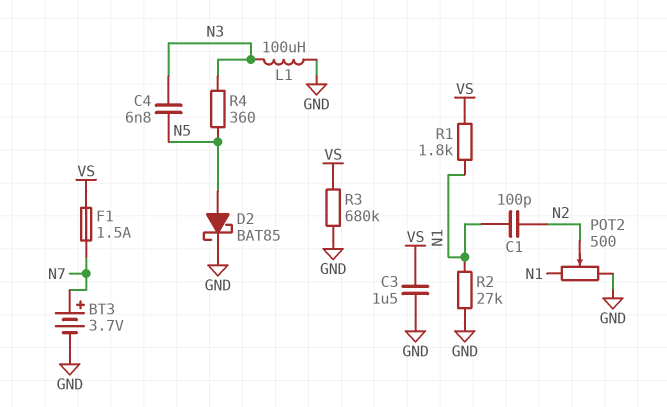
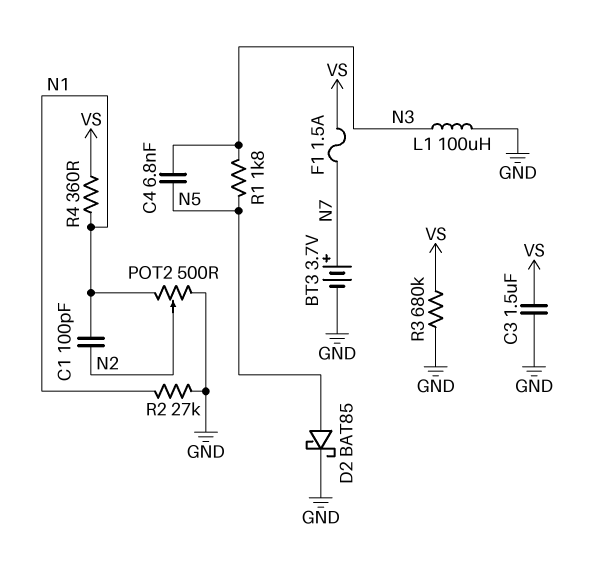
R1: 1.8k (N1, VS) -> 1.8k (N3, N5)
R4: 360 (N3, N5) -> 360 (N1, VS)

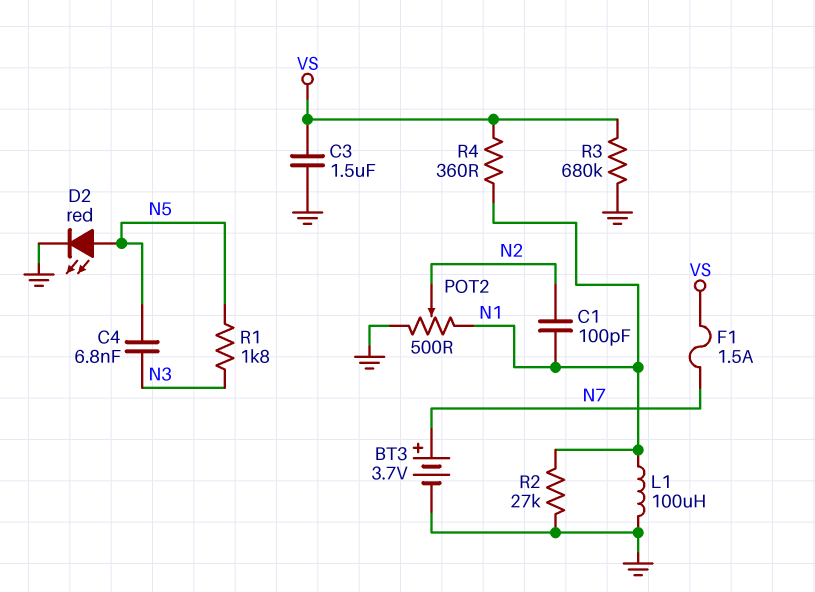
D2: schottky BAT85 (A N5, K GND) -> LED red (A N5, K GND)
L1: 100uH (GND, N3) -> 100uH (GND, N1)

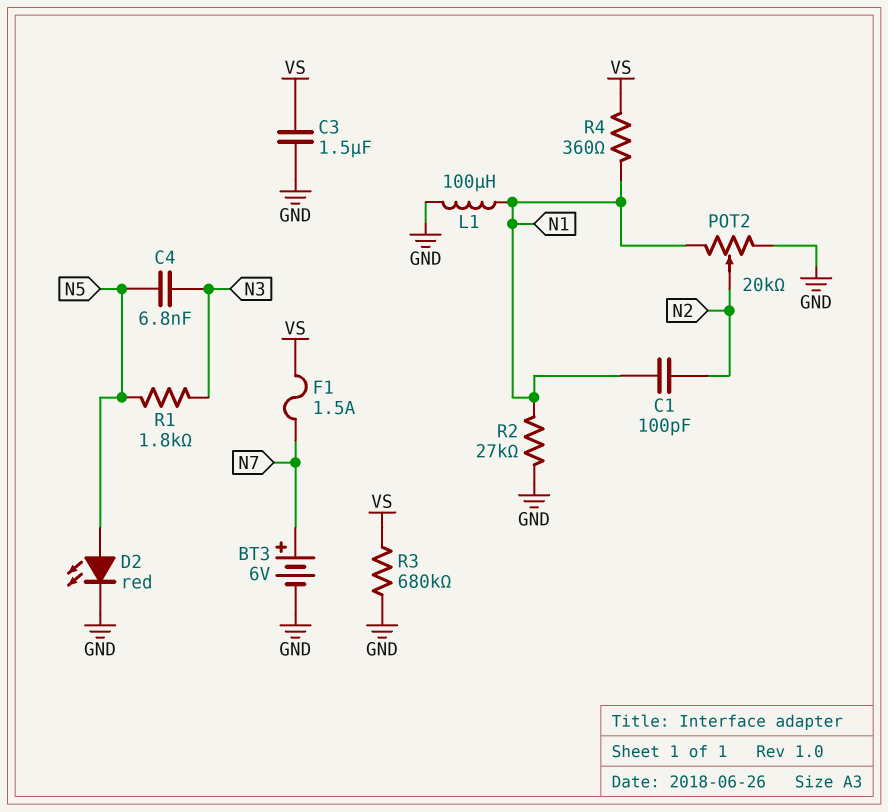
BT3: 3.7V (plus N7, minus GND) -> 6V (plus N7, minus GND)
POT2: 500 (GND, N1, wiper N2) -> 20k (GND, N1, wiper N2)

